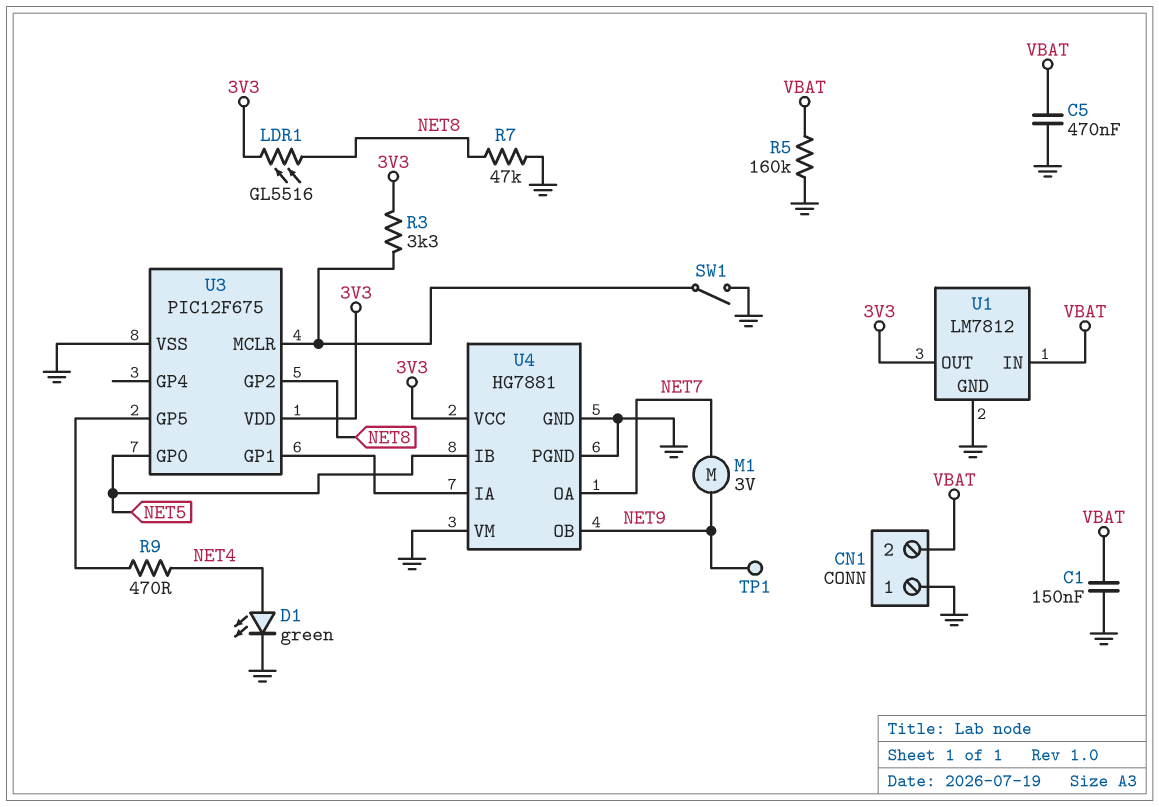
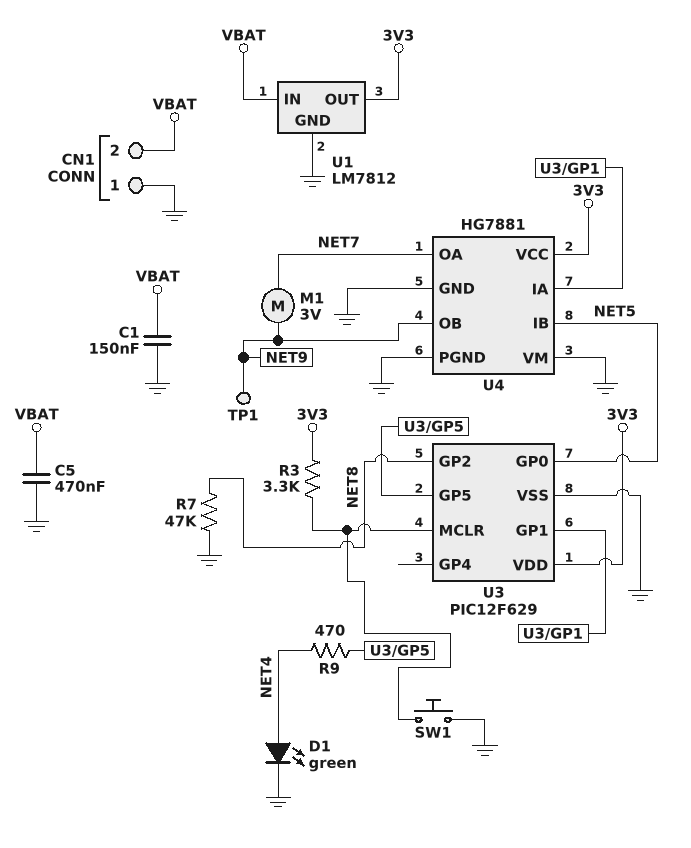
LDR1: GL5516 (3V3, NET8) -> none
R5: 160k (GND, VBAT) -> none
SW1: switch (GND, U3/MCLR) -> button (GND, U3/MCLR)
U3: PIC12F675 -> PIC12F629

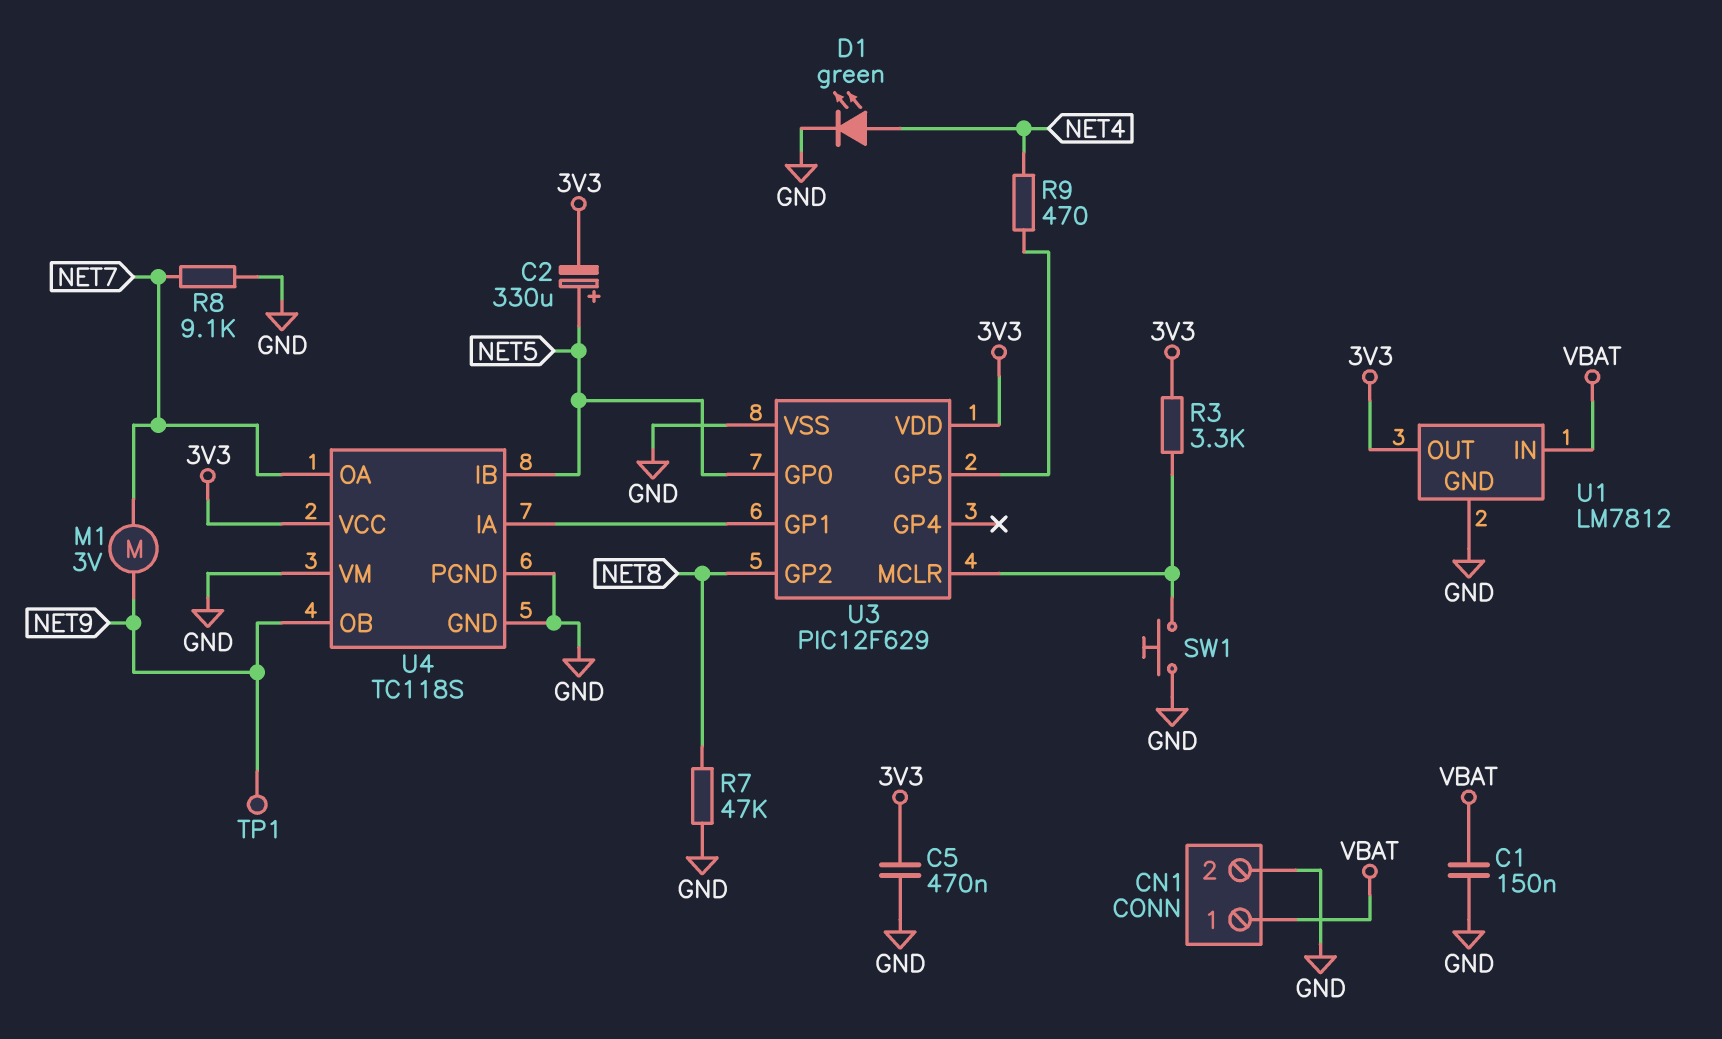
C2: none -> 330uF (plus NET5, minus 3V3)
C5: 470nF (GND, VBAT) -> 470nF (3V3, GND)
CN1 pin 1: GND -> VBAT
CN1 pin 2: VBAT -> GND
R8: none -> 9.1k (GND, NET7)
U4: HG7881 -> TC118S

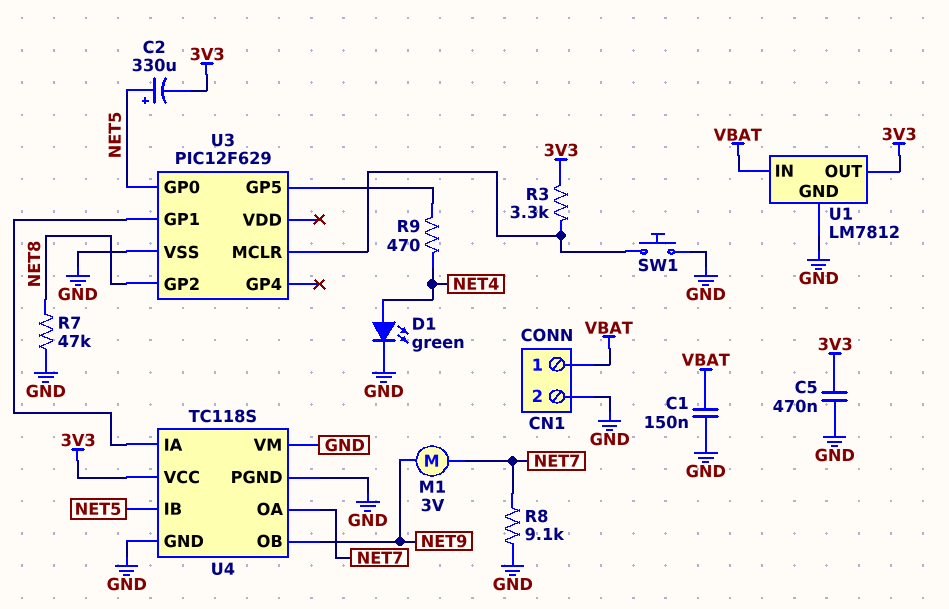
TP1: test point (NET9) -> none
U3 pin VDD: 3V3 -> none

